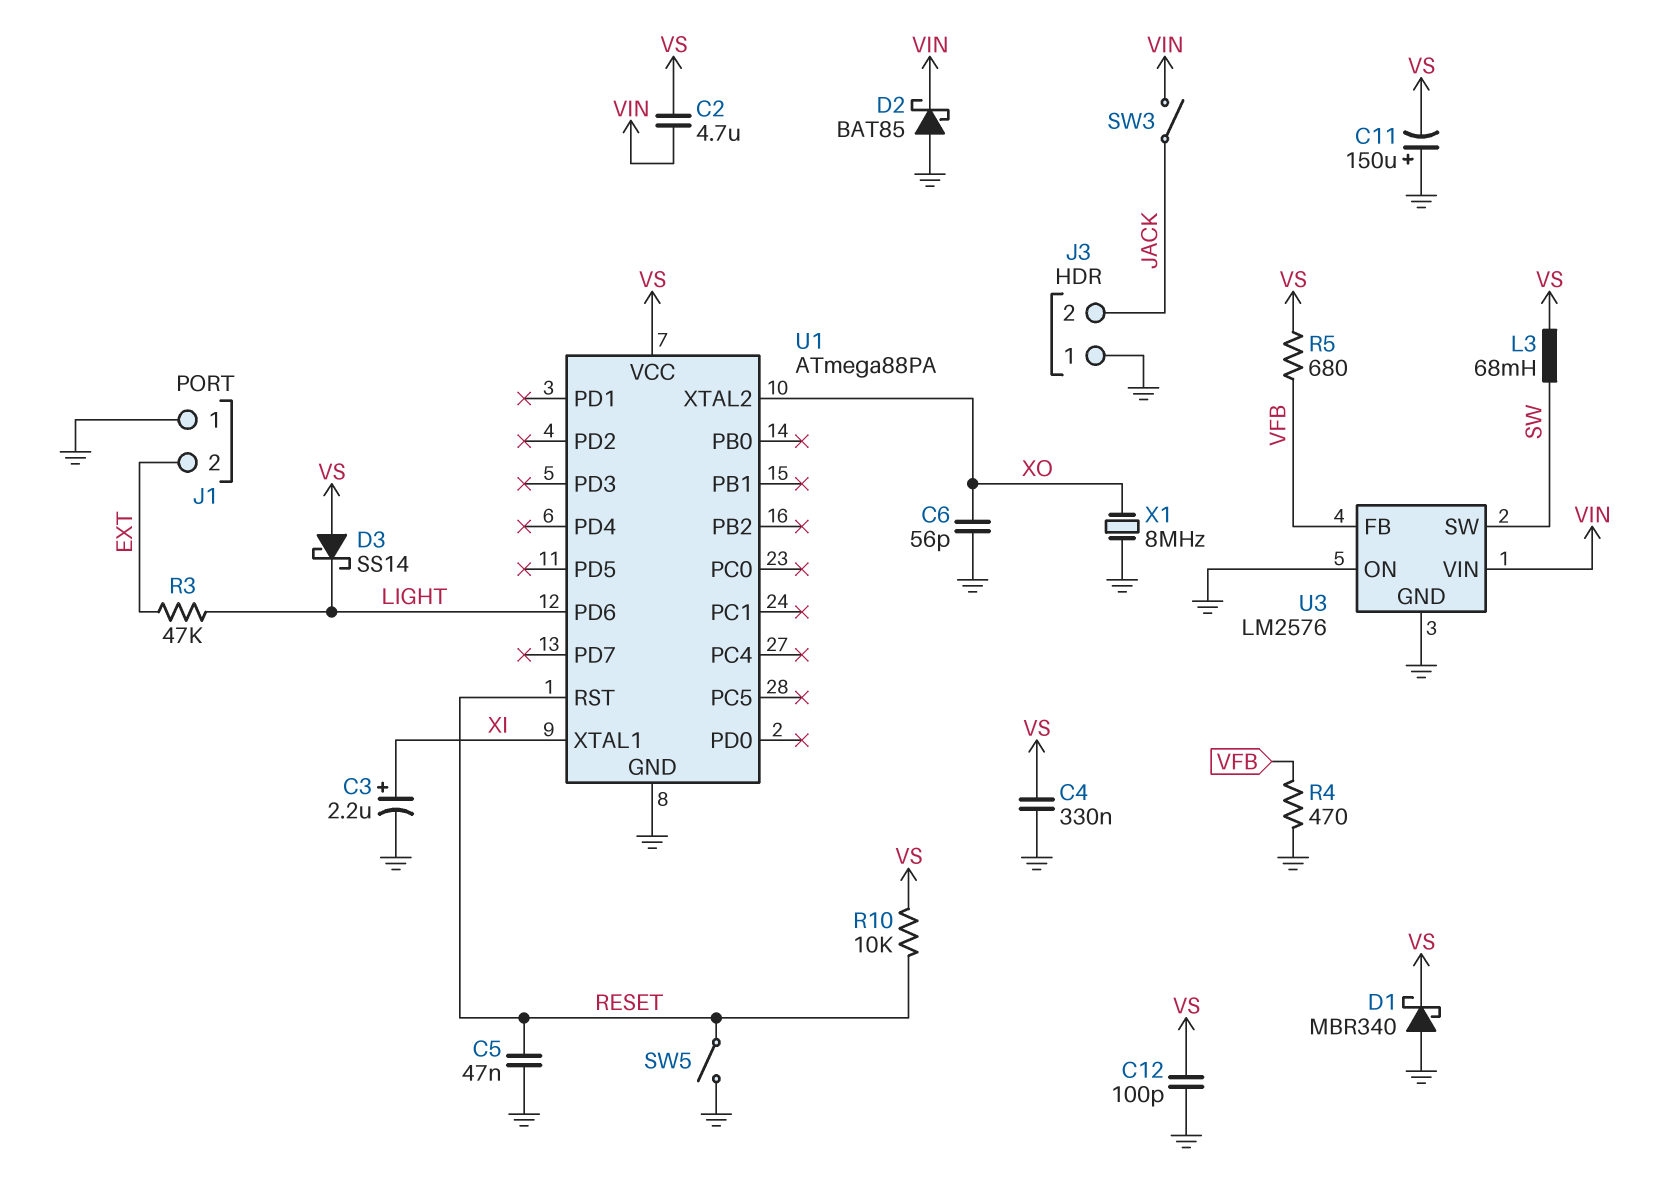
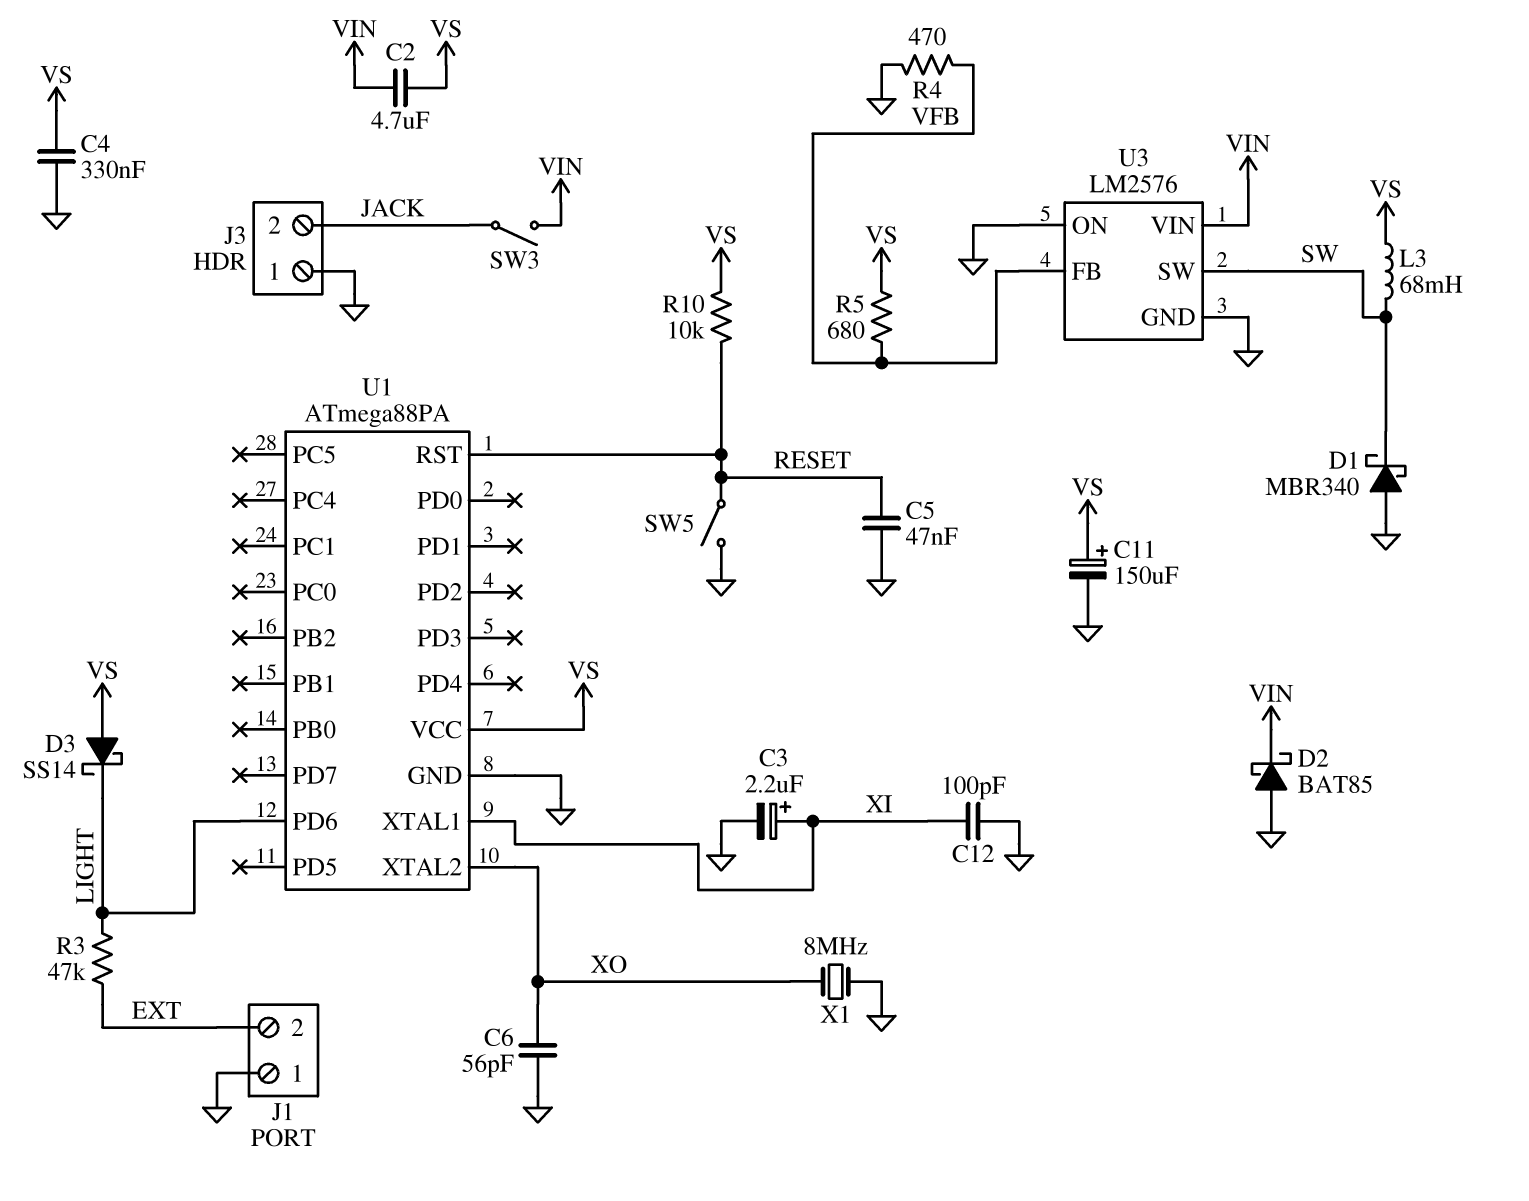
C11: 150uF (plus GND, minus VS) -> 150uF (plus VS, minus GND)
C12: 100pF (GND, VS) -> 100pF (GND, XI)
D1: schottky MBR340 (A GND, K VS) -> schottky MBR340 (A GND, K SW)

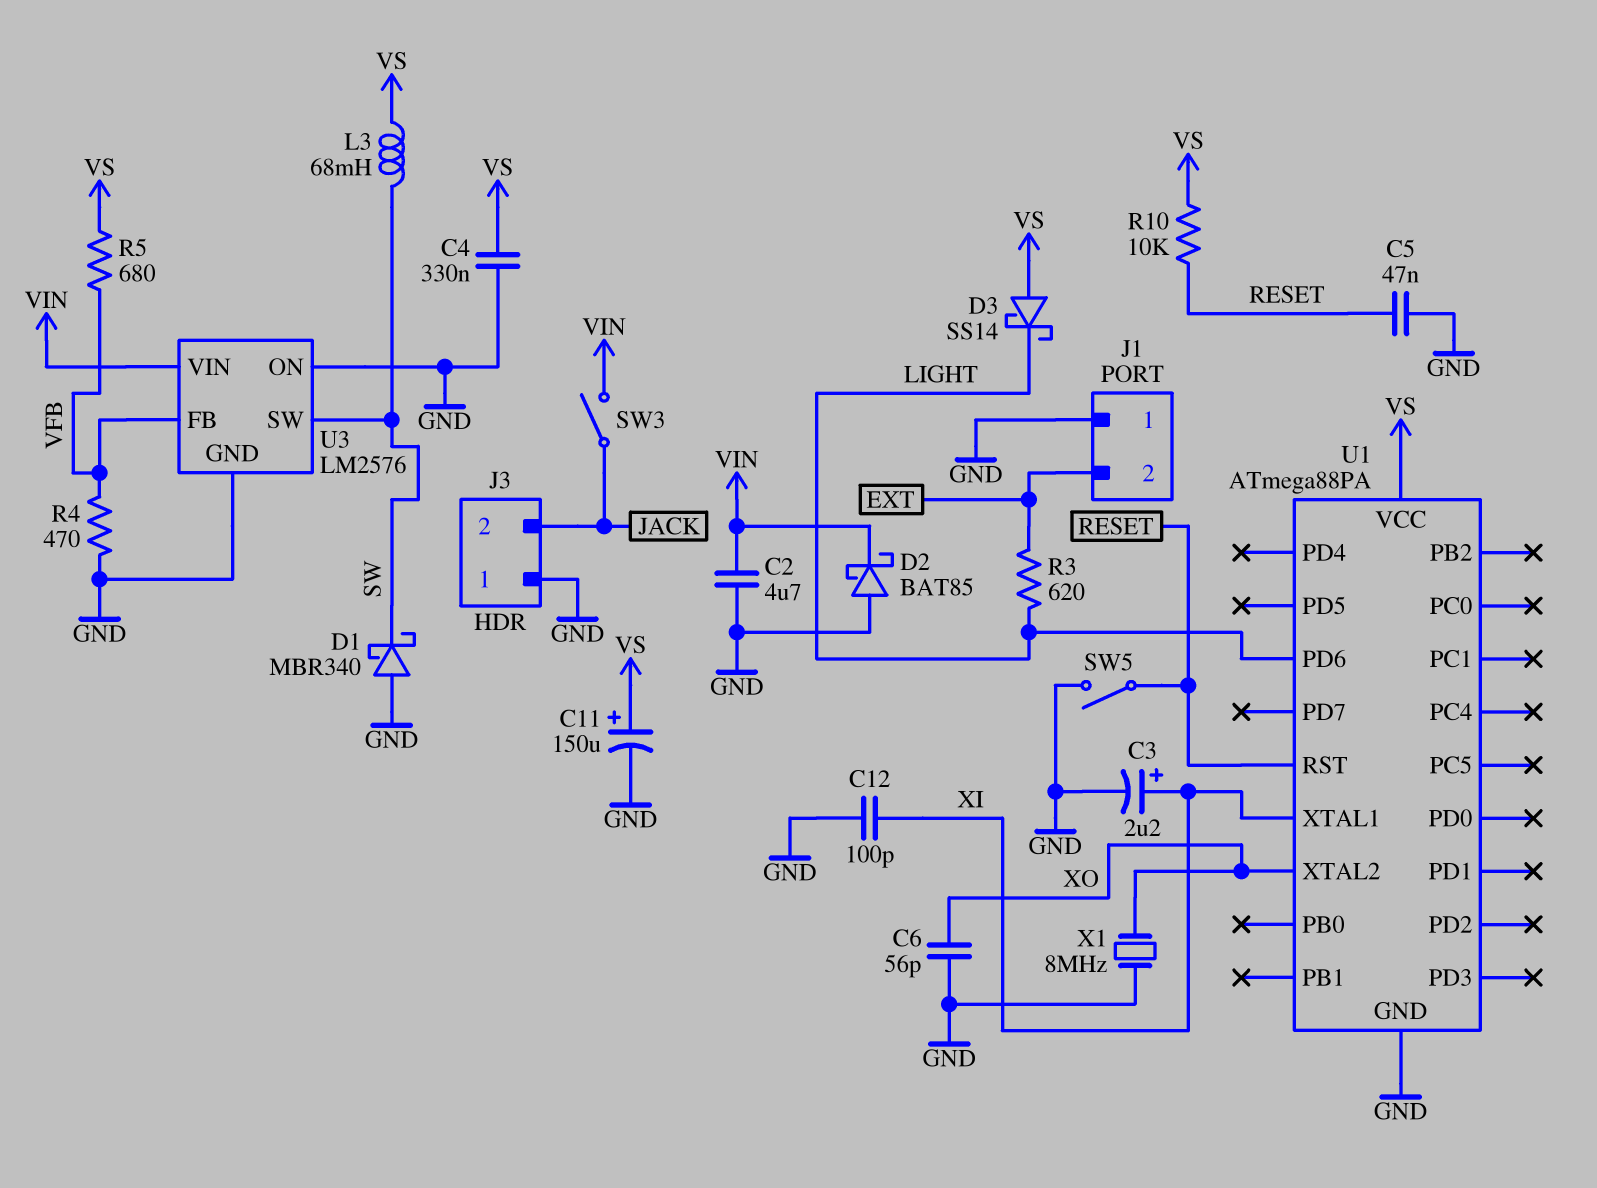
C2: 4.7uF (VIN, VS) -> 4.7uF (GND, VIN)
R3: 47k (EXT, LIGHT) -> 620 (EXT, LIGHT)

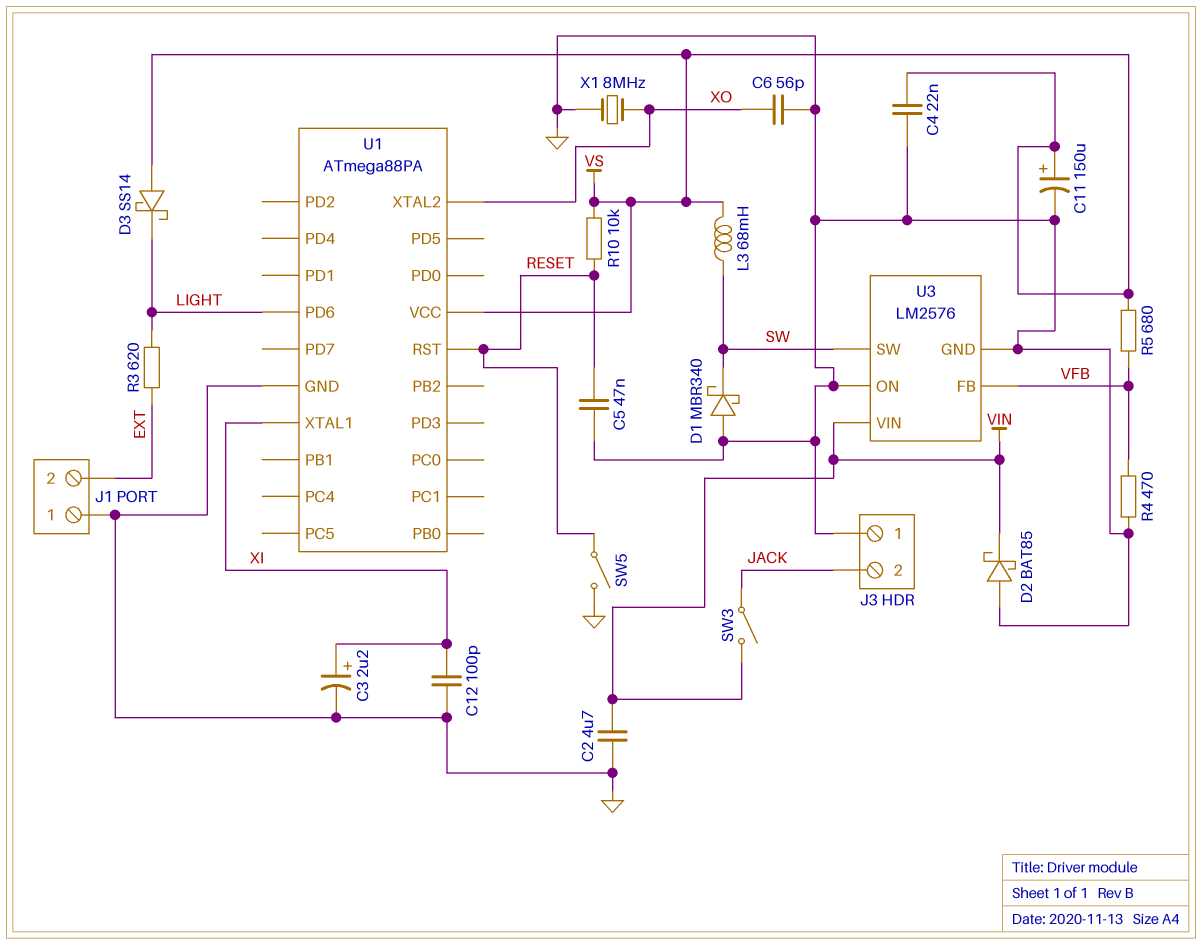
C4: 330nF (GND, VS) -> 22nF (GND, VS)

